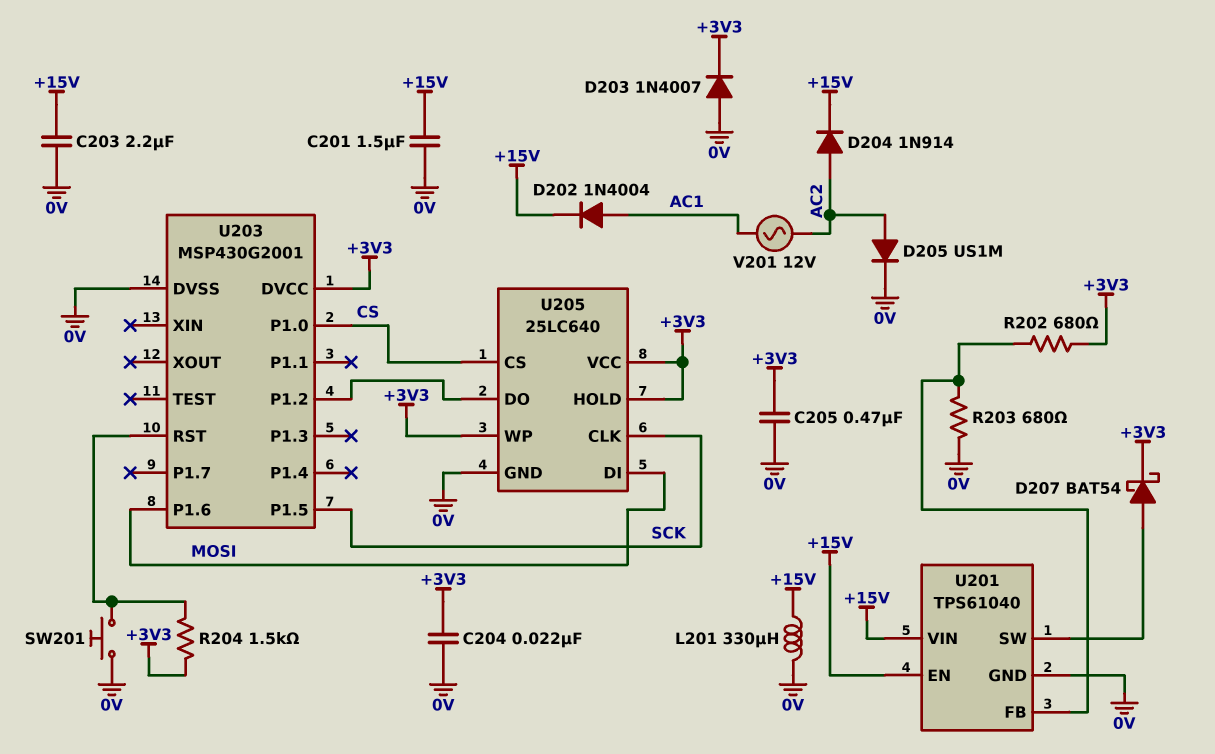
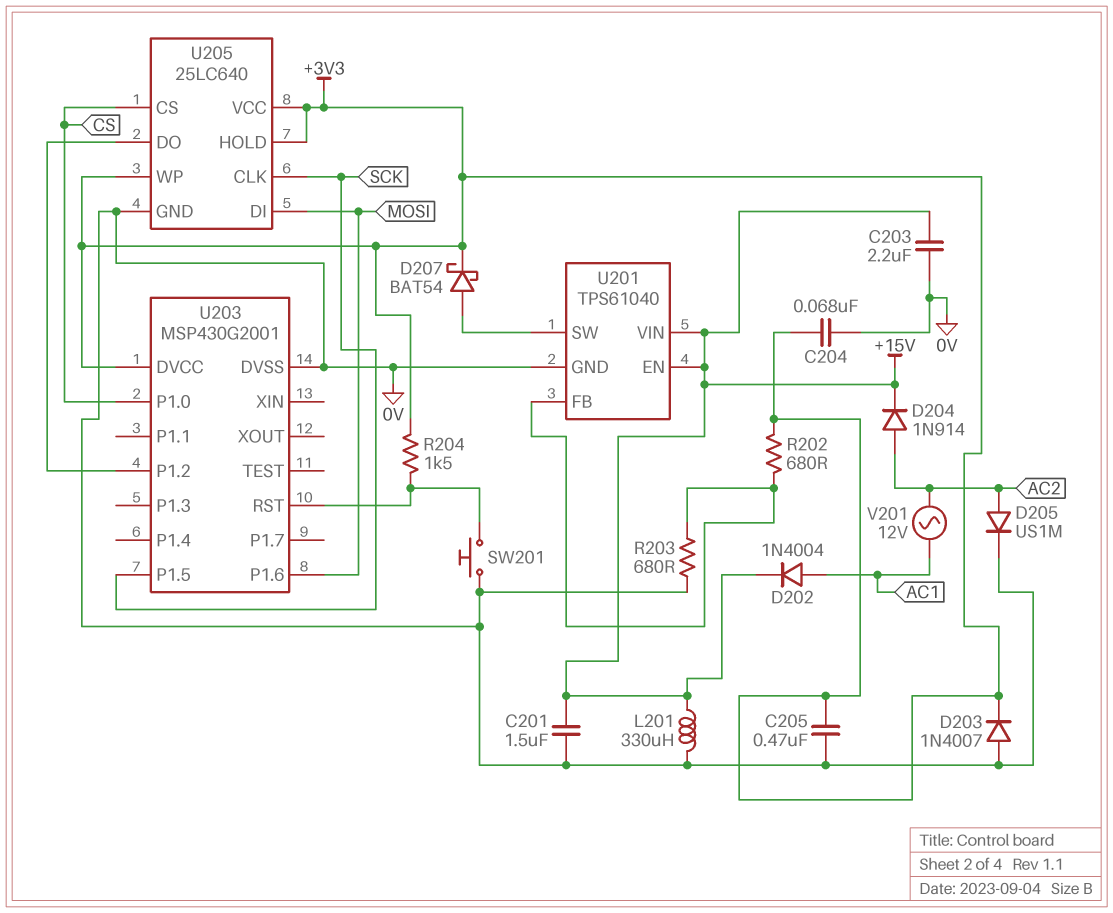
C204: 22nF (+3V3, 0V) -> 68nF (+3V3, 0V)

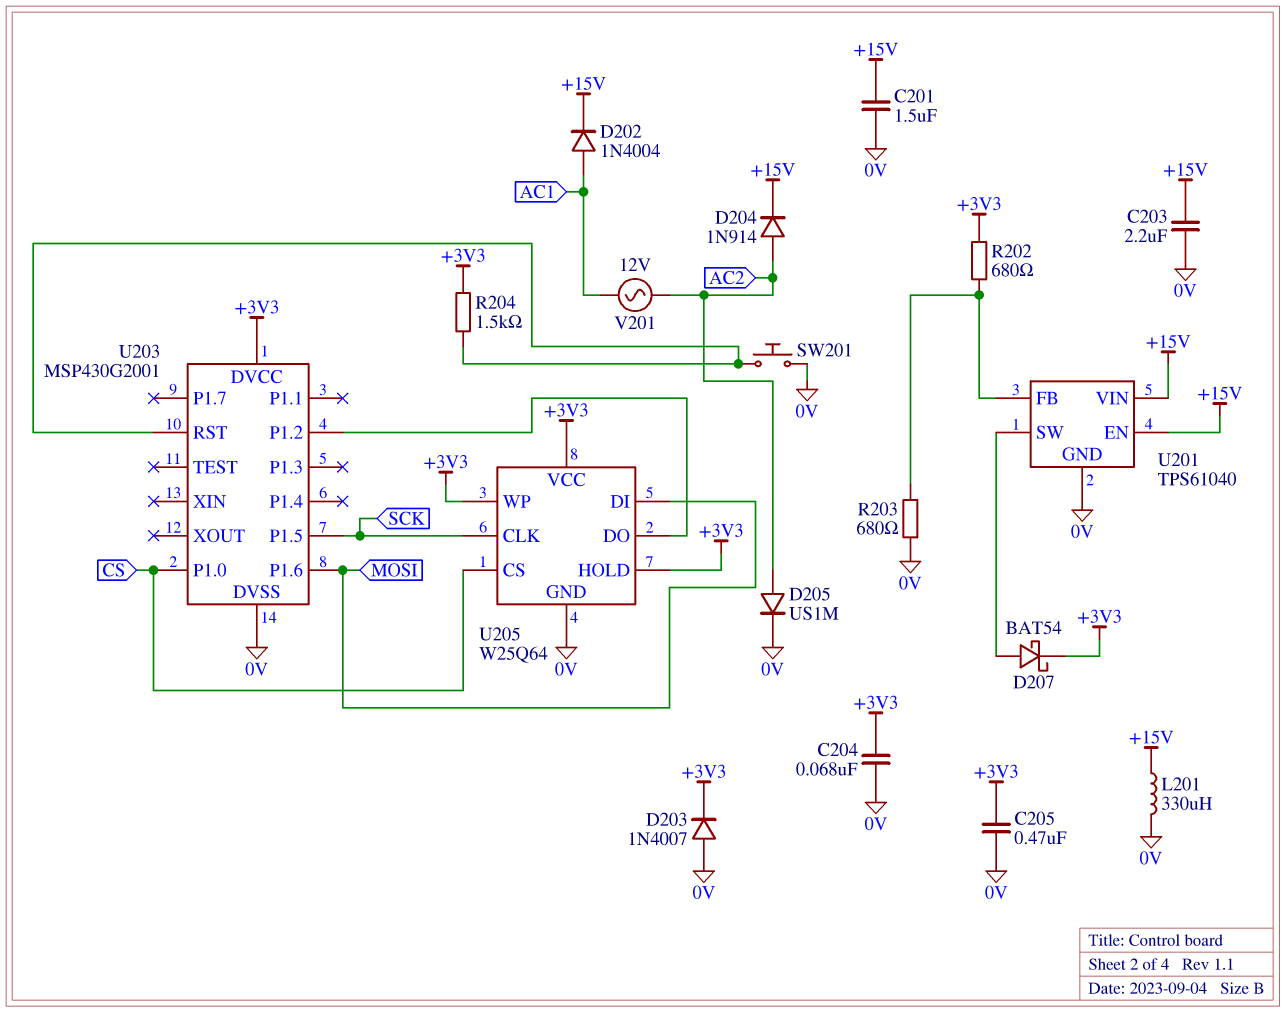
U205: 25LC640 -> W25Q64

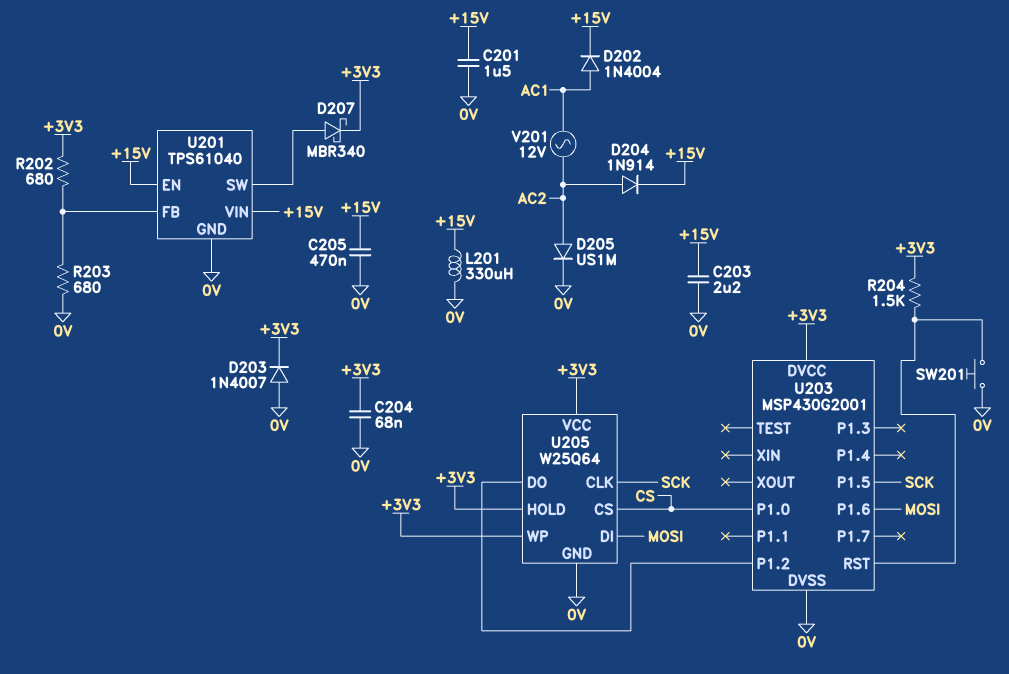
C205: 470nF (+3V3, 0V) -> 470nF (+15V, 0V)
D207: schottky BAT54 (A U201/SW, K +3V3) -> schottky MBR340 (A U201/SW, K +3V3)

